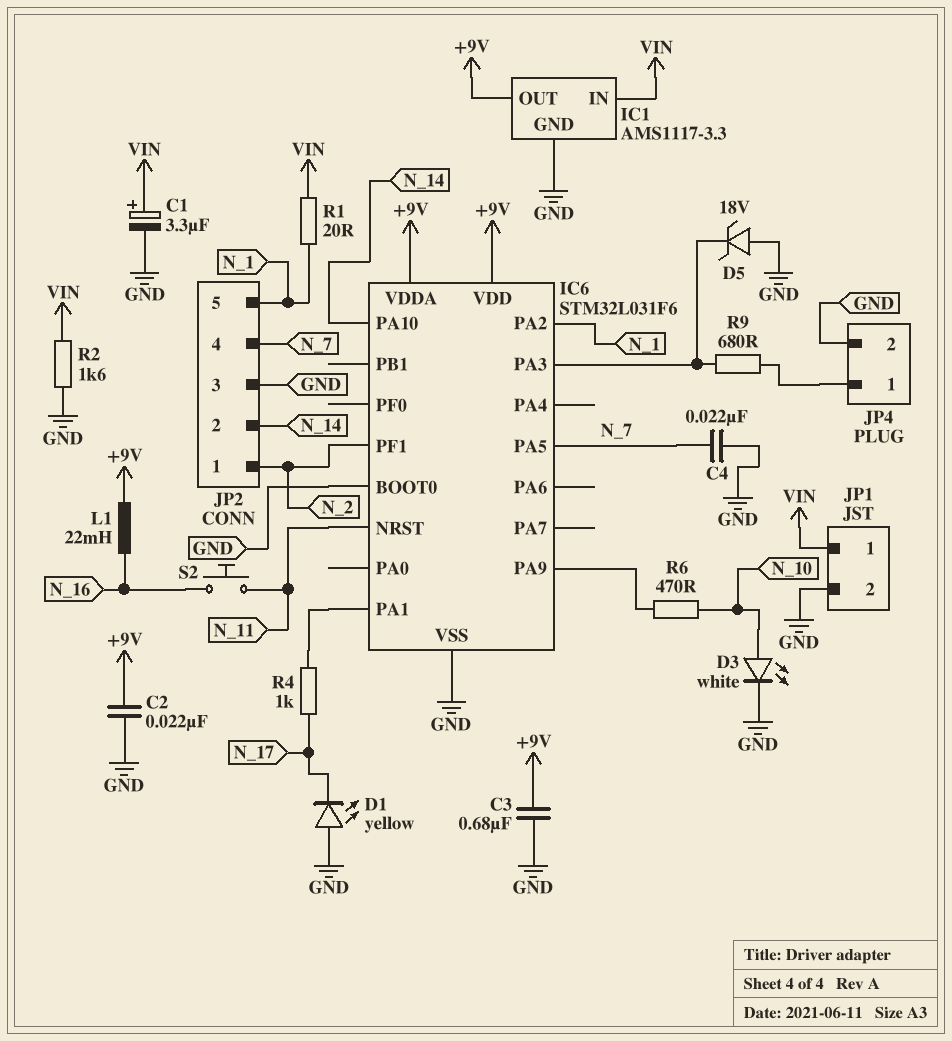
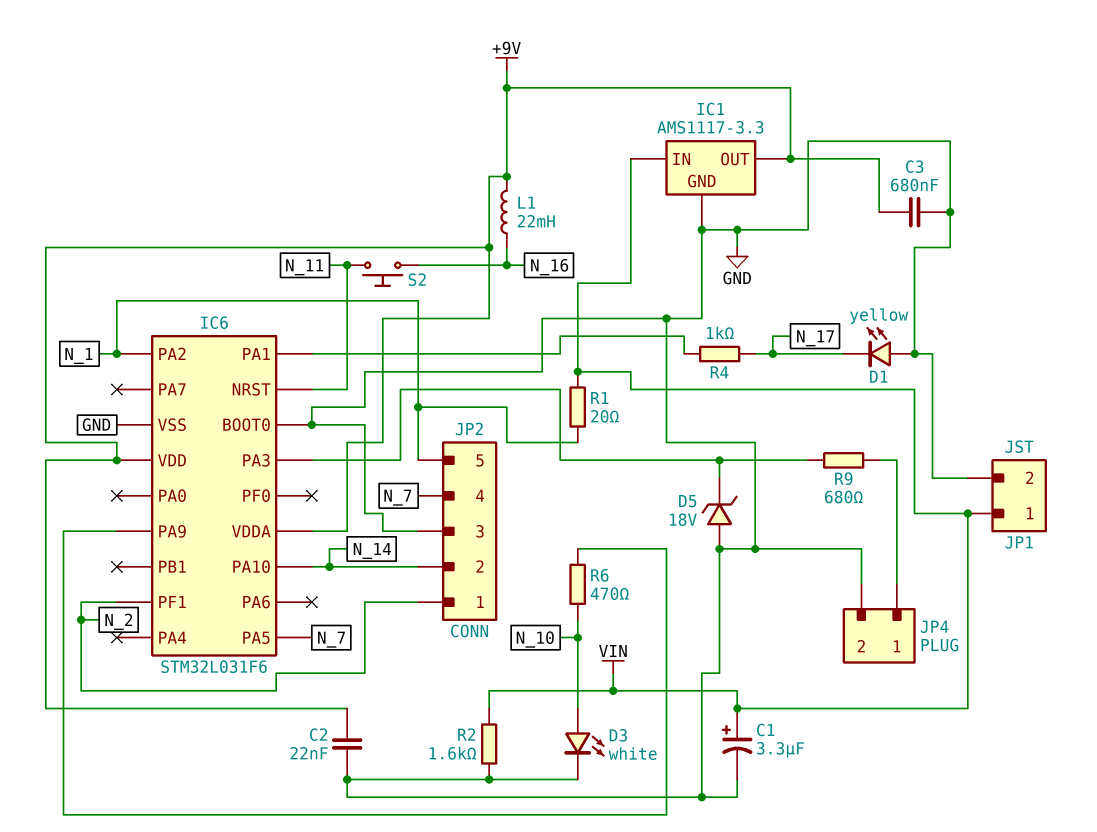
C4: 22nF (GND, N_7) -> none

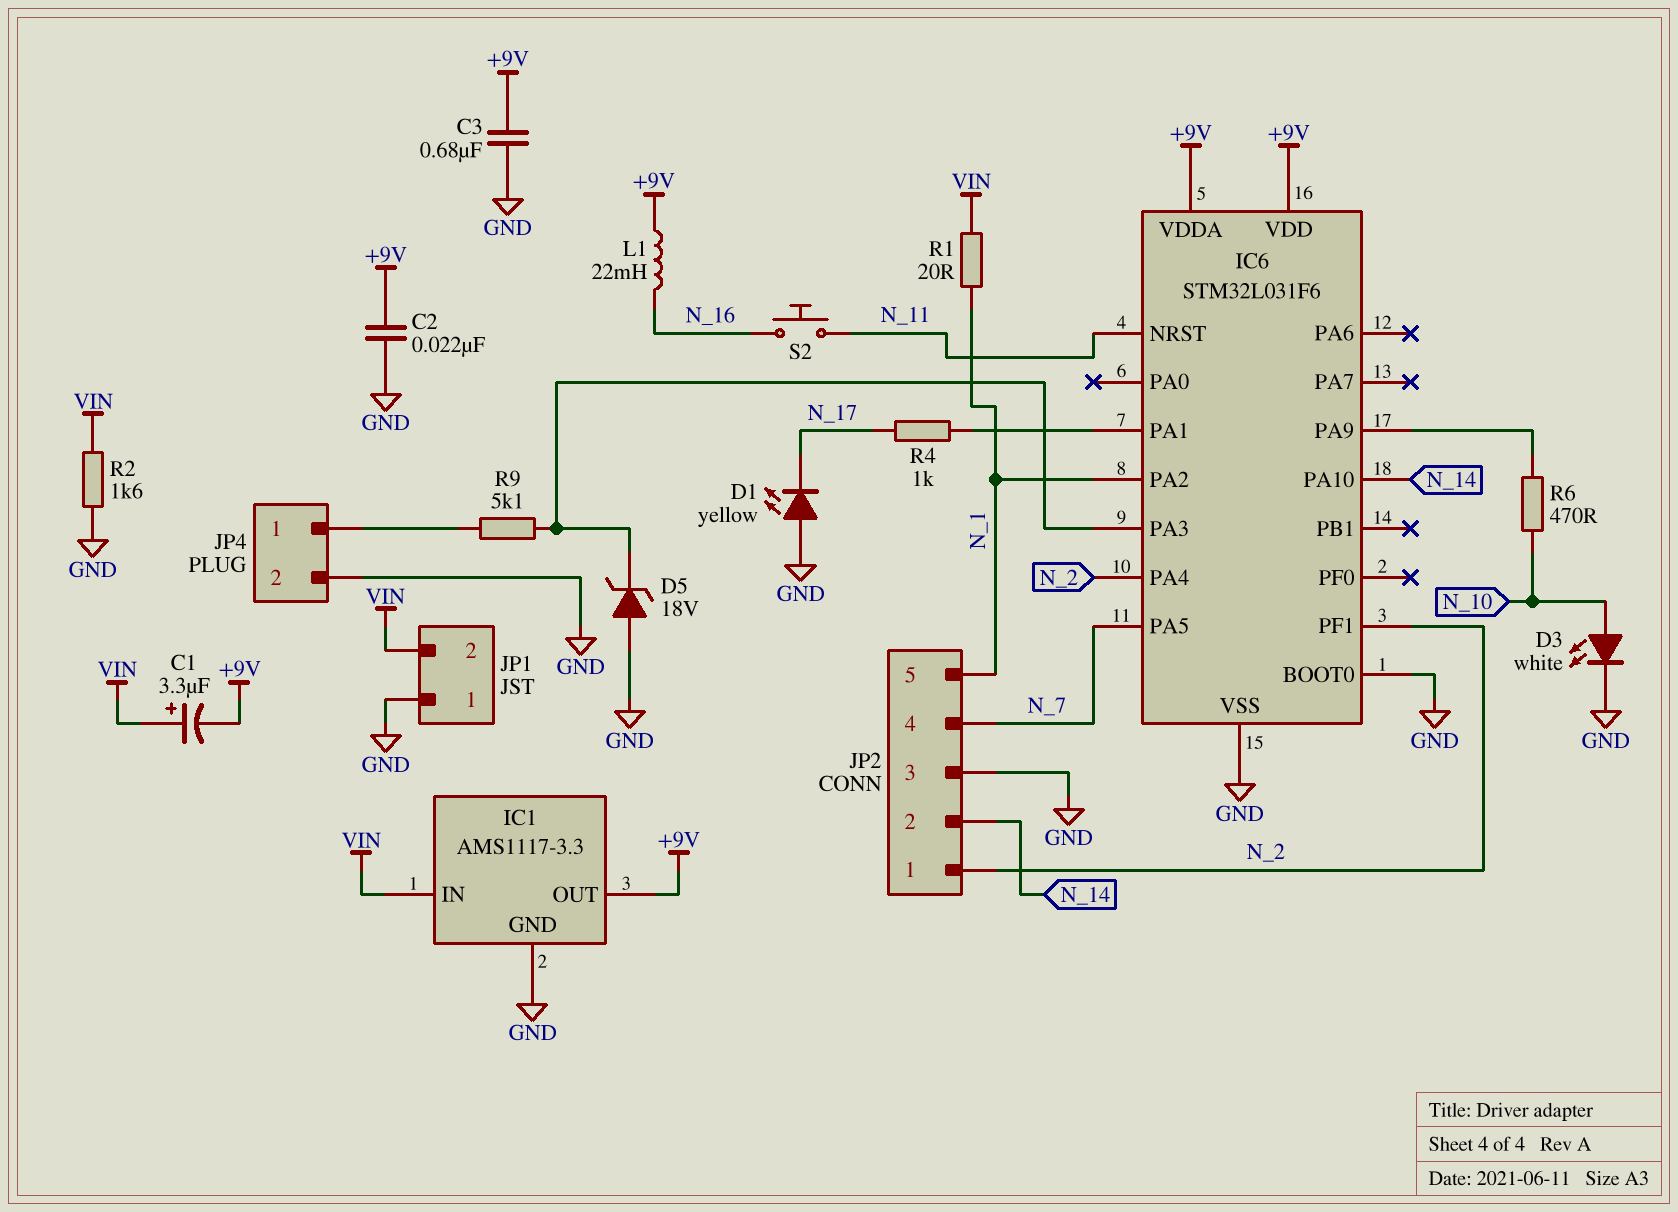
C1: 3.3uF (plus VIN, minus GND) -> 3.3uF (plus VIN, minus +9V)
IC6 pin PA4: none -> N_2
JP1 pin 1: VIN -> GND
JP1 pin 2: GND -> VIN
R9: 680 (IC6/PA3, JP4/1) -> 5.1k (IC6/PA3, JP4/1)

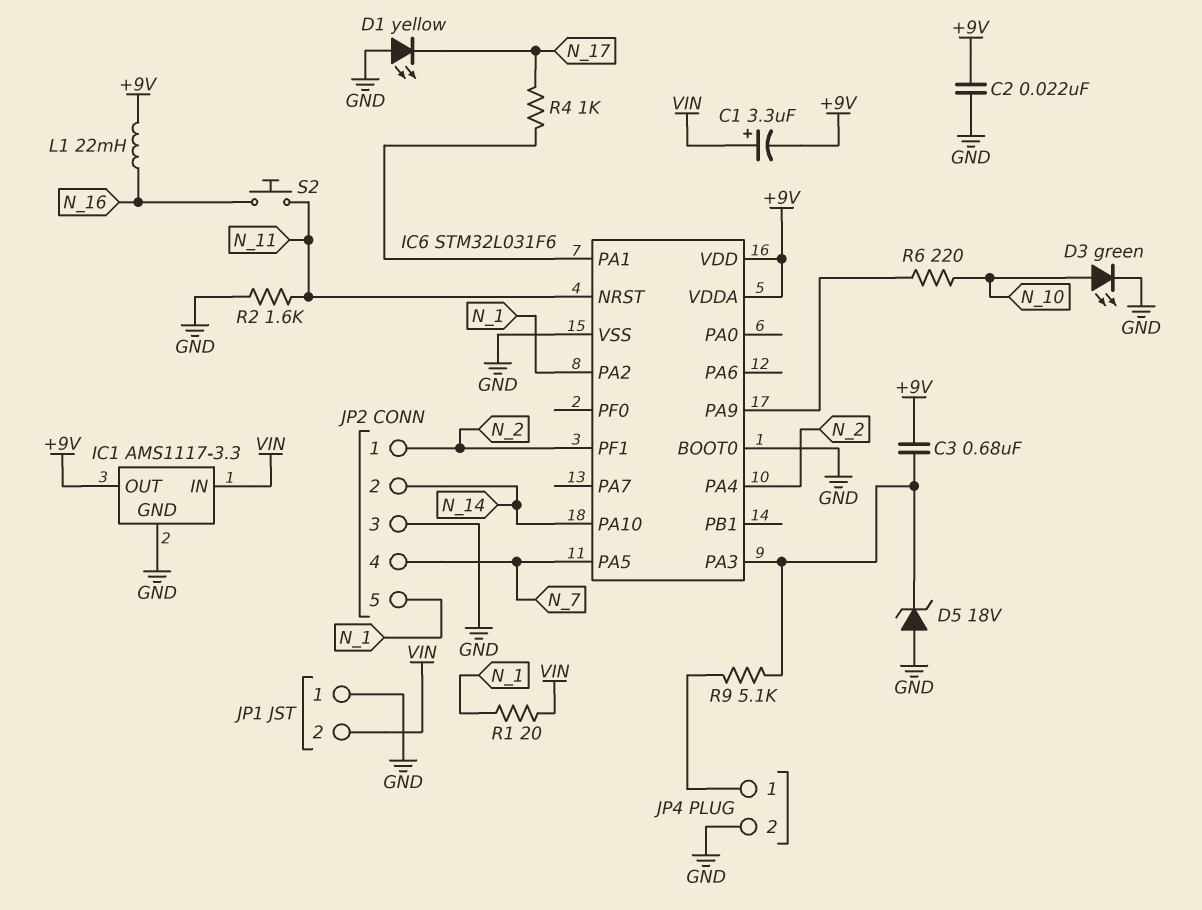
C3: 680nF (+9V, GND) -> 680nF (+9V, IC6/PA3)
D3: LED white (A N_10, K GND) -> LED green (A N_10, K GND)
R2: 1.6k (GND, VIN) -> 1.6k (GND, N_11)
R6: 470 (IC6/PA9, N_10) -> 220 (IC6/PA9, N_10)

